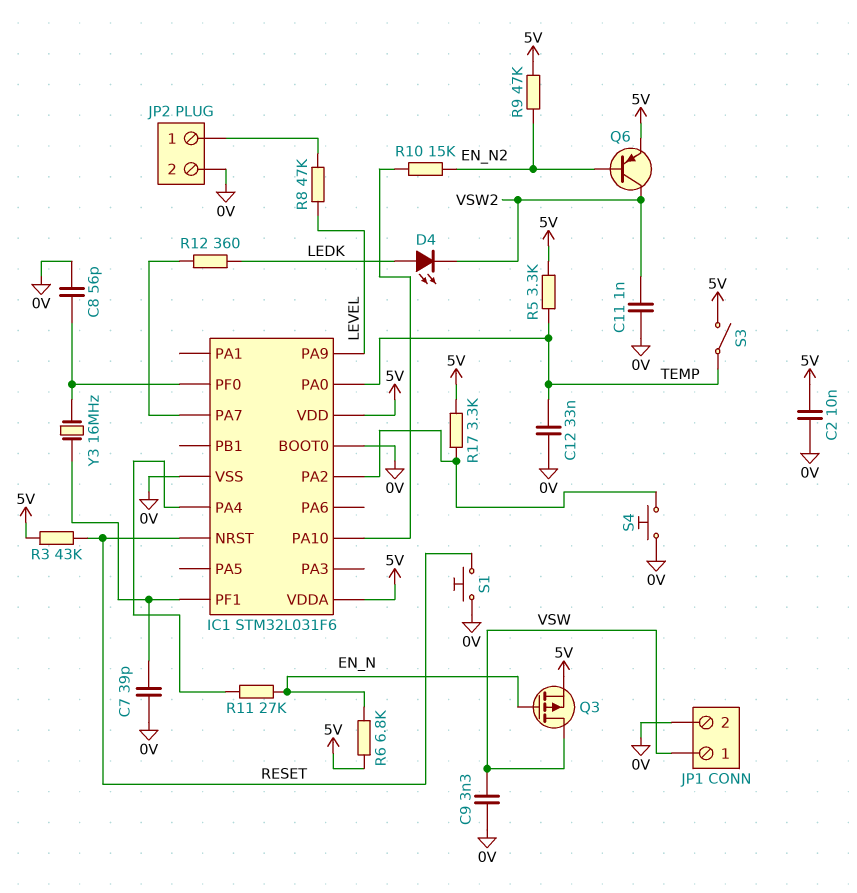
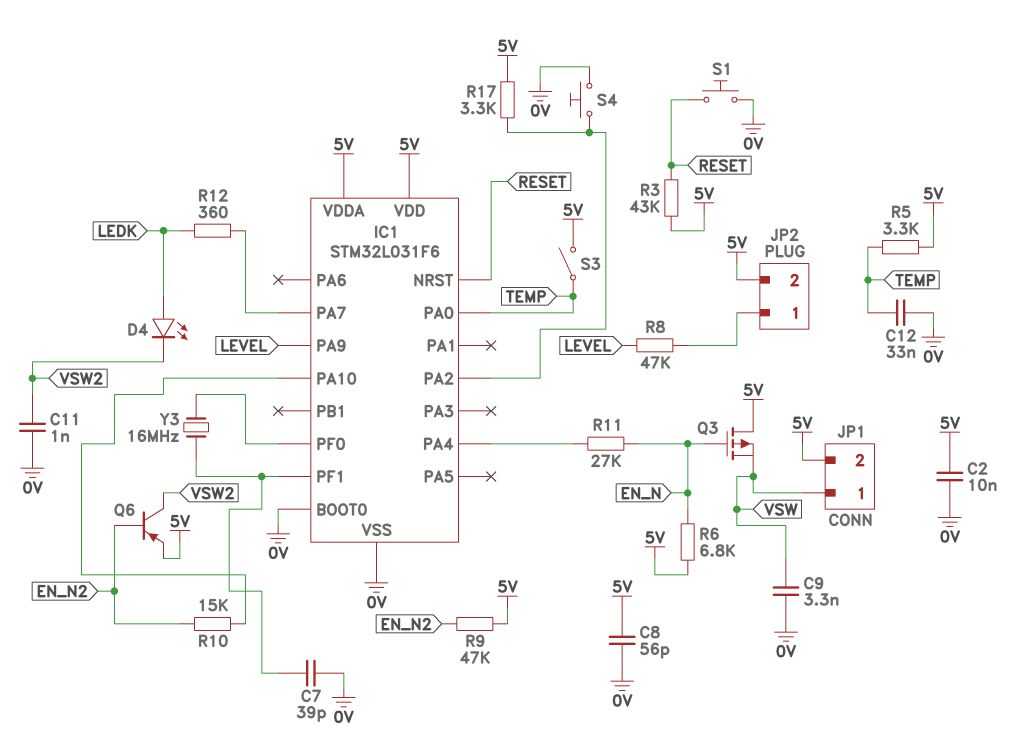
C8: 56pF (0V, IC1/PF0) -> 56pF (0V, 5V)
JP1 pin 2: 0V -> 5V
JP2 pin 2: 0V -> 5V
Q3: PMOS (G EN_N, D VSW, S 5V) -> PMOS (G EN_N, D 5V, S VSW)

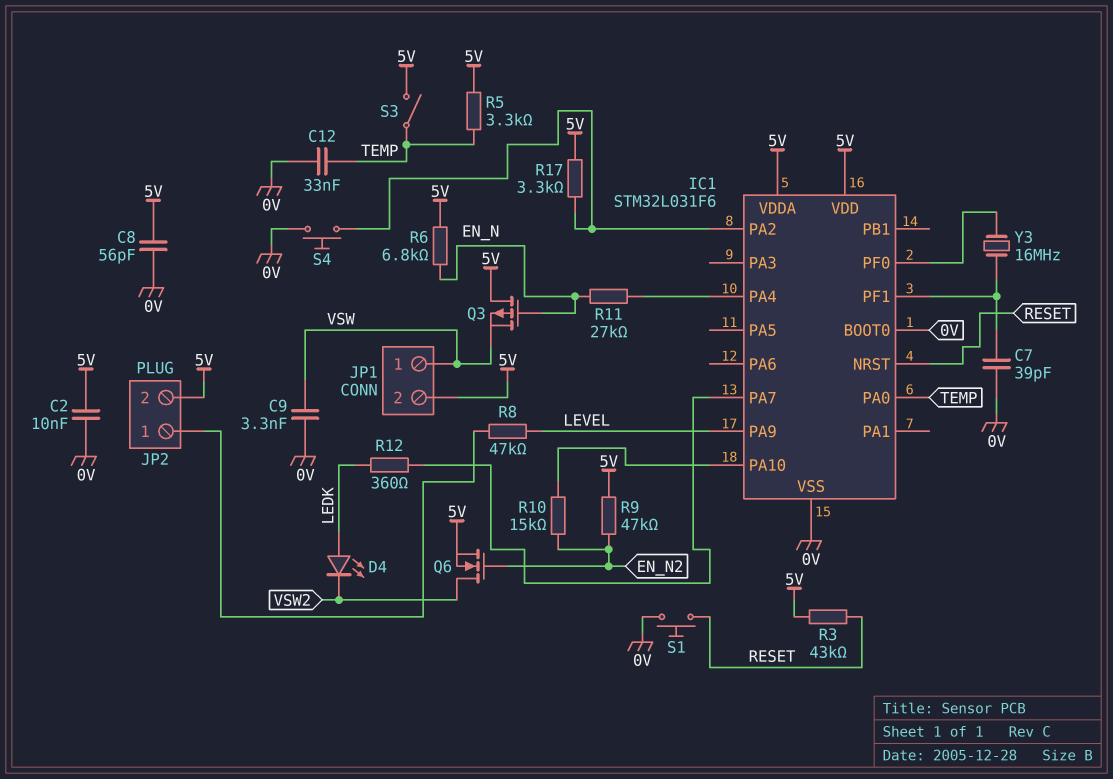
C11: 1nF (0V, VSW2) -> none
Q6: PNP (B EN_N2, C VSW2, E 5V) -> NMOS (G EN_N2, D VSW2, S 5V)

